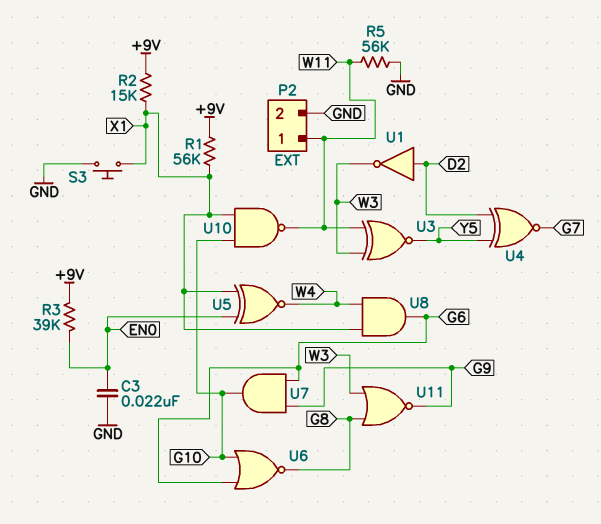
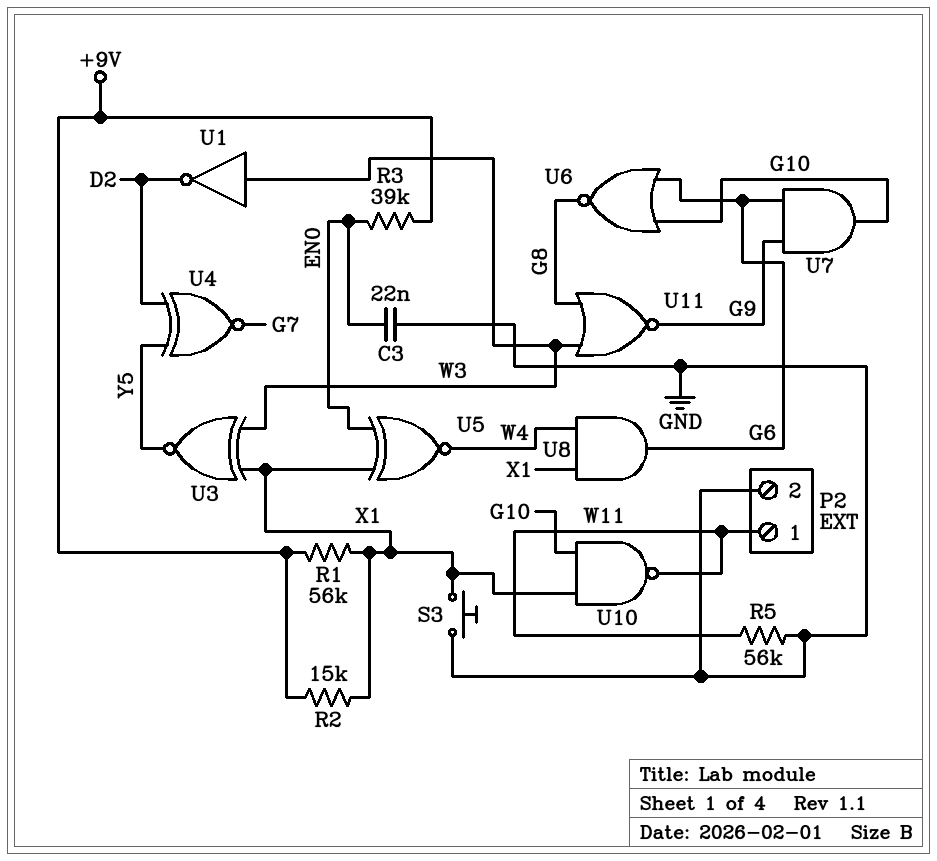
U1: NOT (in D2, out W3) -> NOT (in W3, out D2)
U3: XNOR (in W3, in W11, out Y5) -> XNOR (in W3, in X1, out Y5)

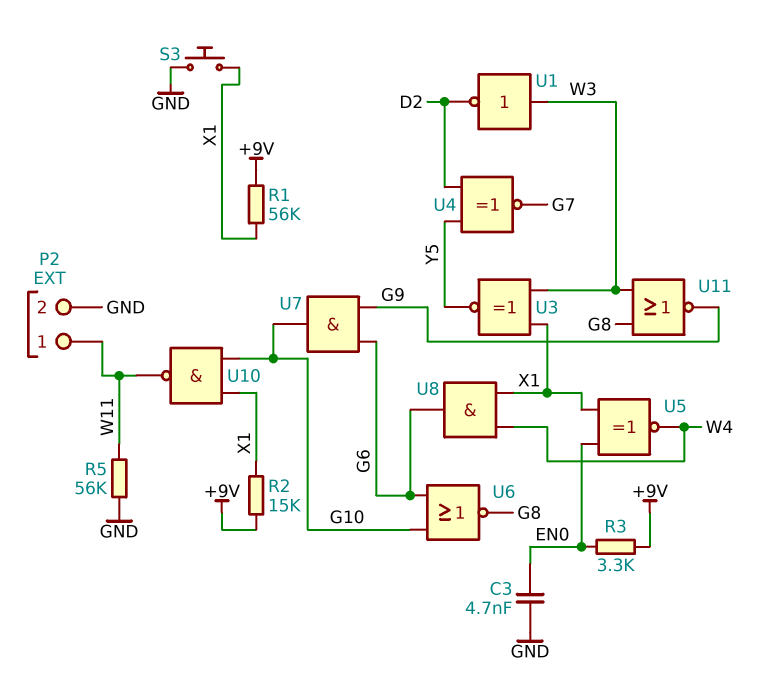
C3: 22nF (EN0, GND) -> 4.7nF (EN0, GND)
R3: 39k (+9V, EN0) -> 3.3k (+9V, EN0)

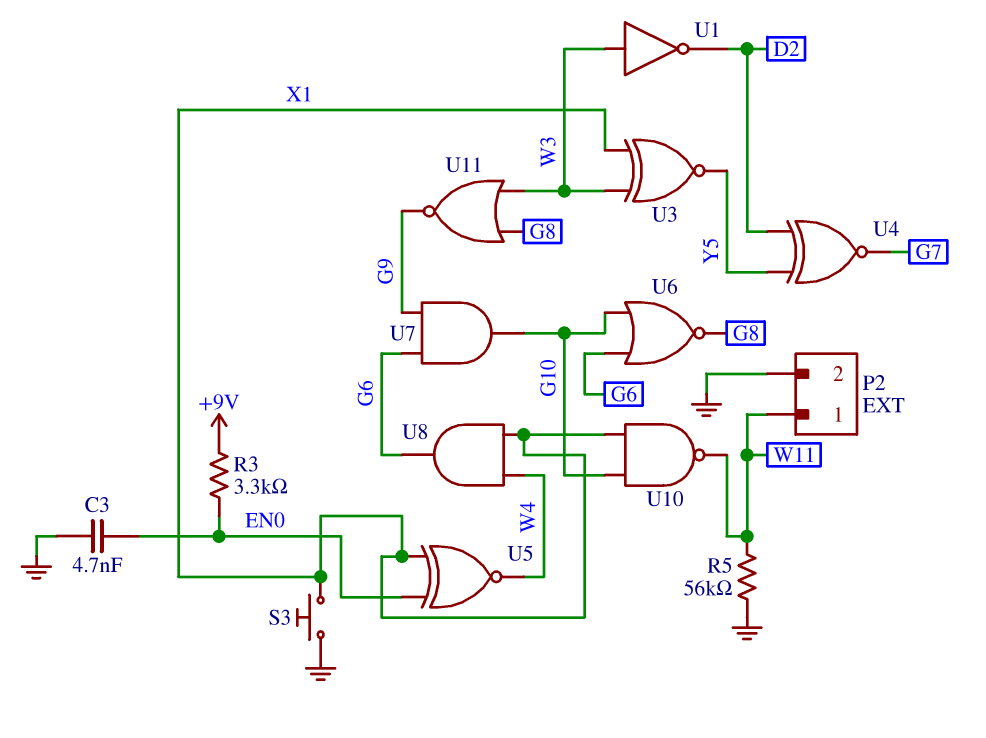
R1: 56k (+9V, X1) -> none
R2: 15k (+9V, X1) -> none

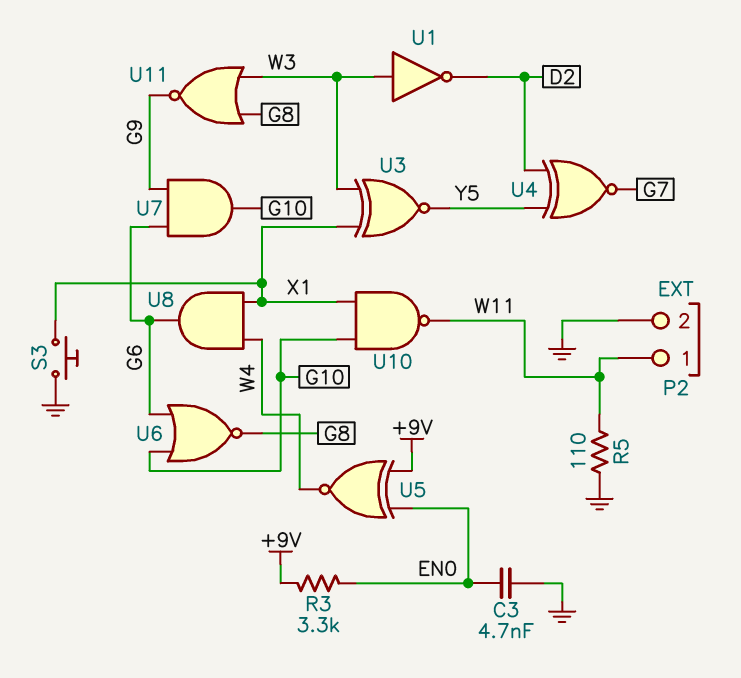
R5: 56k (GND, W11) -> 110 (GND, W11)
U5: XNOR (in EN0, in X1, out W4) -> XNOR (in +9V, in EN0, out W4)

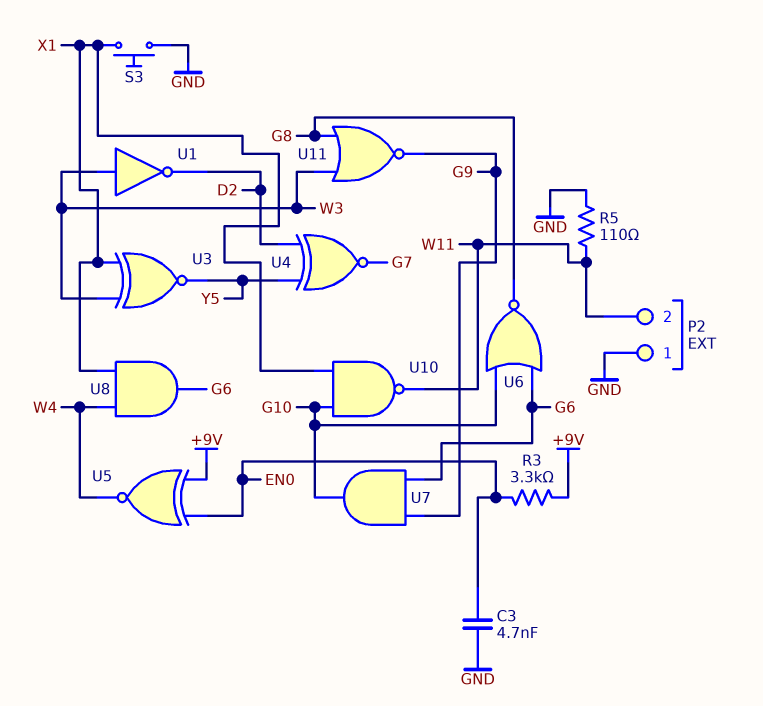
P2 pin 1: W11 -> GND
P2 pin 2: GND -> W11

